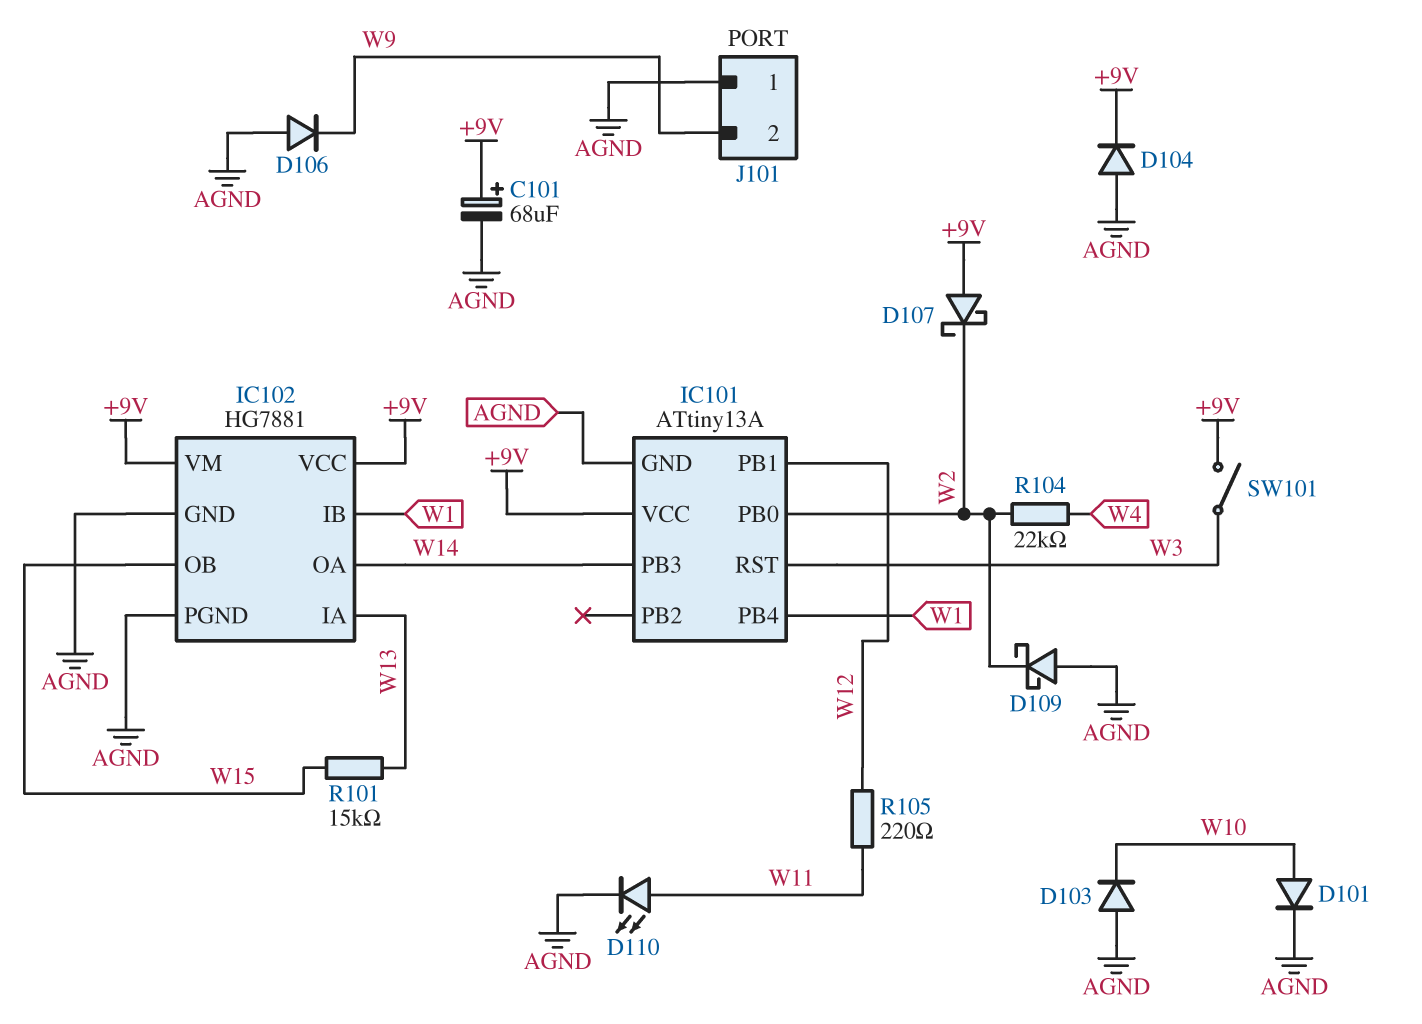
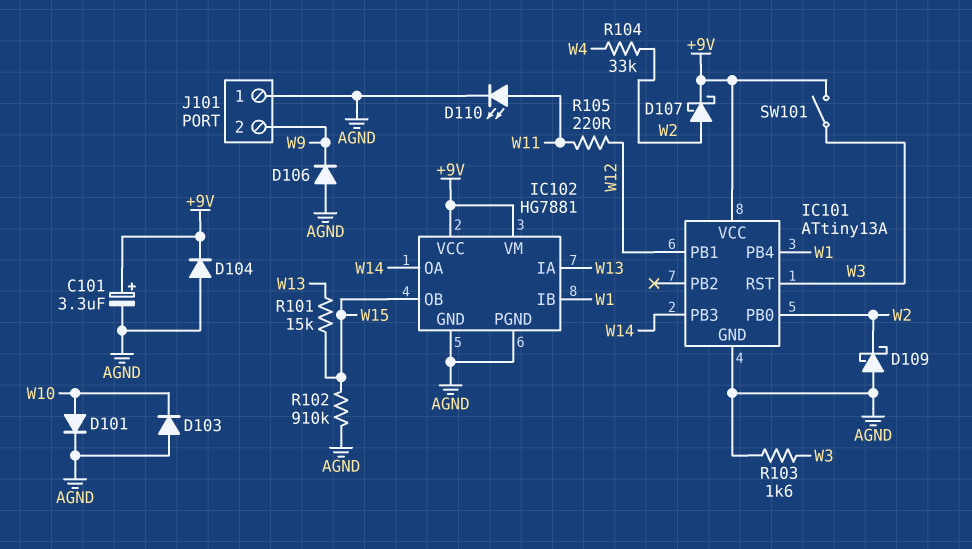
C101: 68uF (plus +9V, minus AGND) -> 3.3uF (plus +9V, minus AGND)
D107: schottky (A +9V, K W2) -> schottky (A W2, K +9V)
R102: none -> 910k (AGND, W15)
R103: none -> 1.6k (AGND, W3)
R104: 22k (W2, W4) -> 33k (W2, W4)

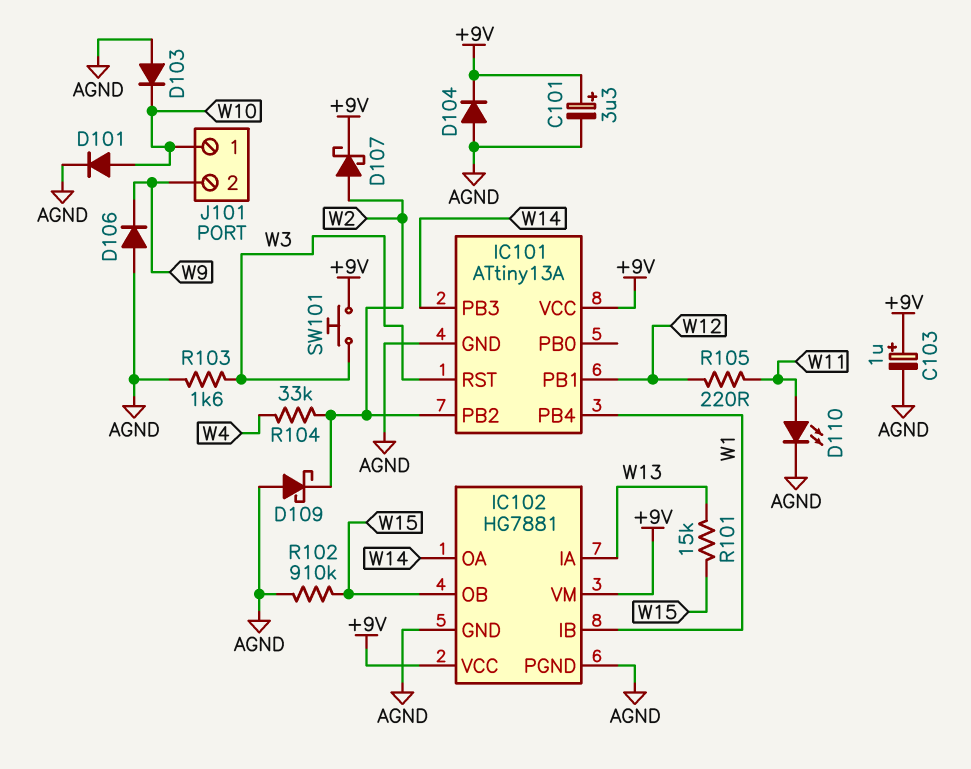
C103: none -> 1uF (plus +9V, minus AGND)
IC101 pin PB0: W2 -> none
IC101 pin PB2: none -> W2
J101 pin 1: AGND -> W10
SW101: switch (+9V, W3) -> button (+9V, W3)

